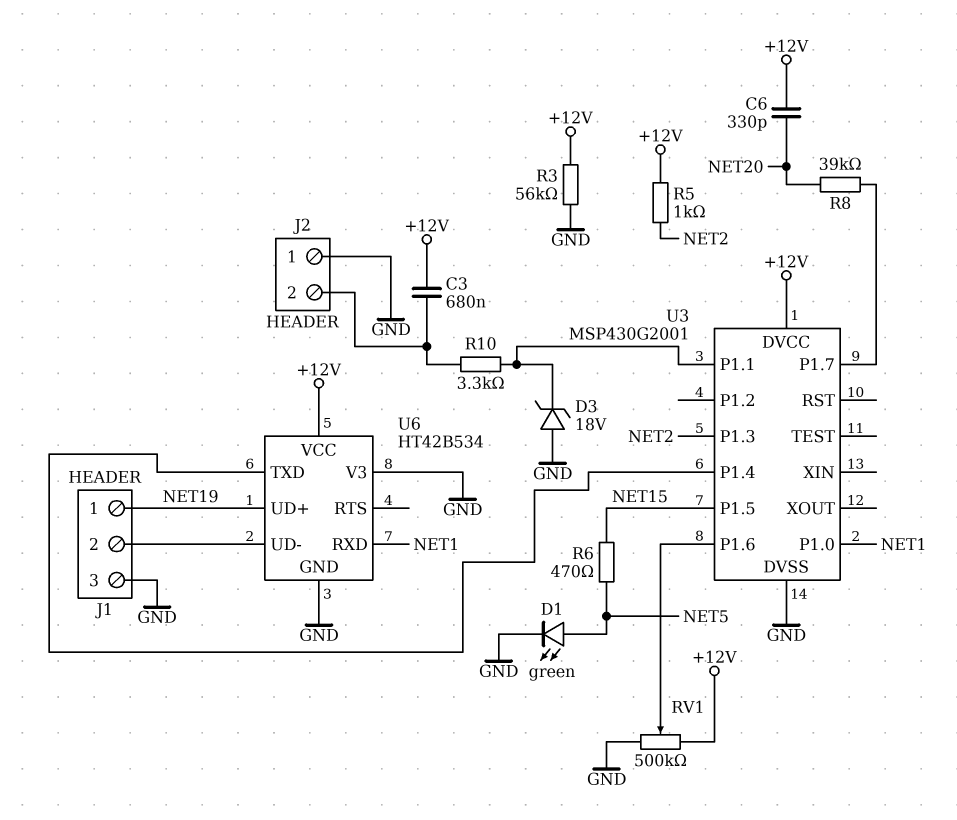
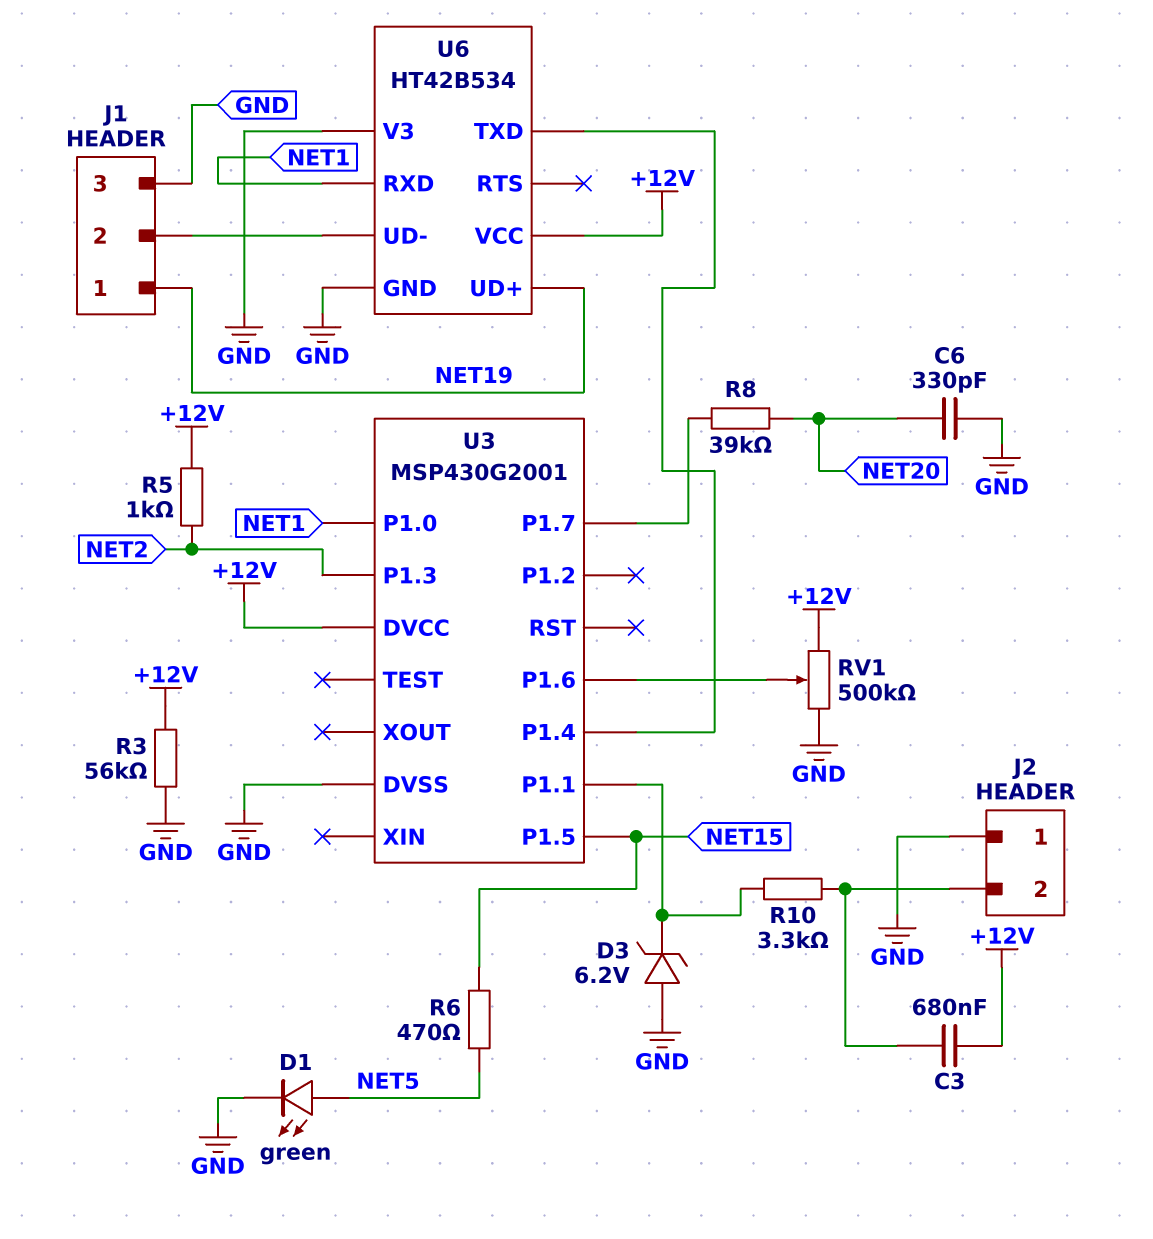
C6: 330pF (+12V, NET20) -> 330pF (GND, NET20)
D3: zener 18V (A GND, K U3/P1.1) -> zener 6.2V (A GND, K U3/P1.1)

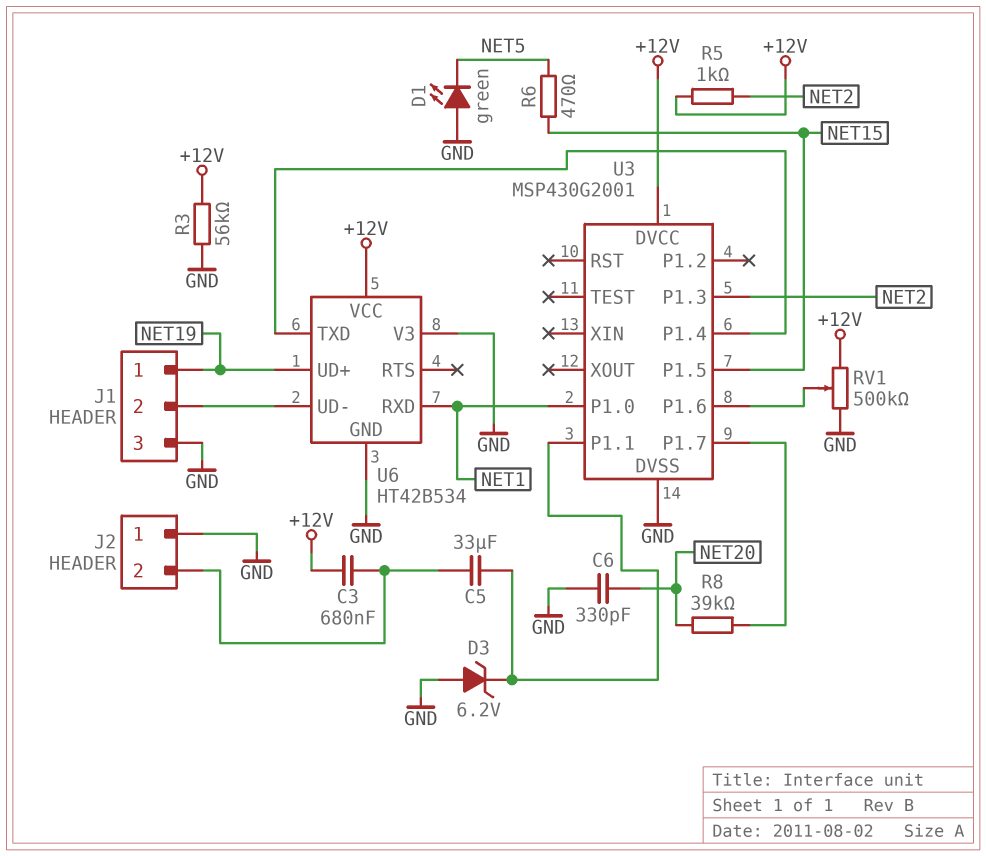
C5: none -> 33uF (J2/2, U3/P1.1)
D1: LED green (A NET5, K GND) -> LED green (A GND, K NET5)
R10: 3.3k (J2/2, U3/P1.1) -> none

